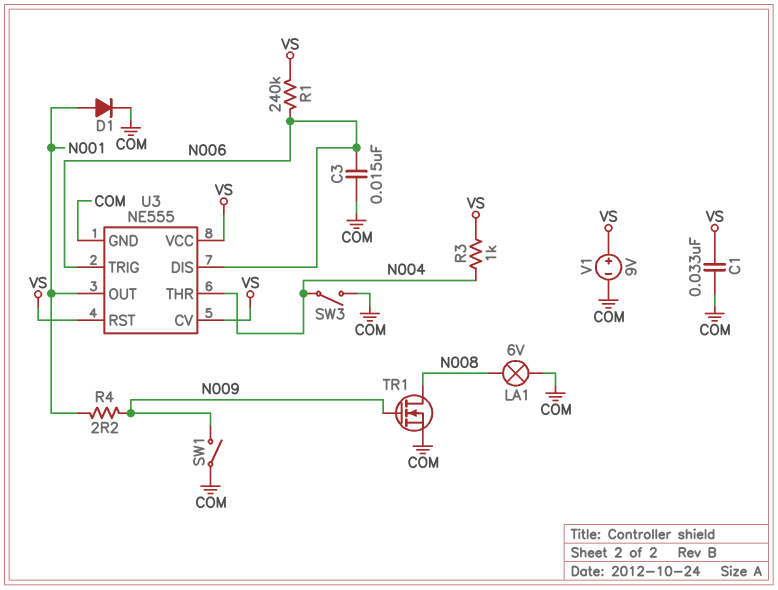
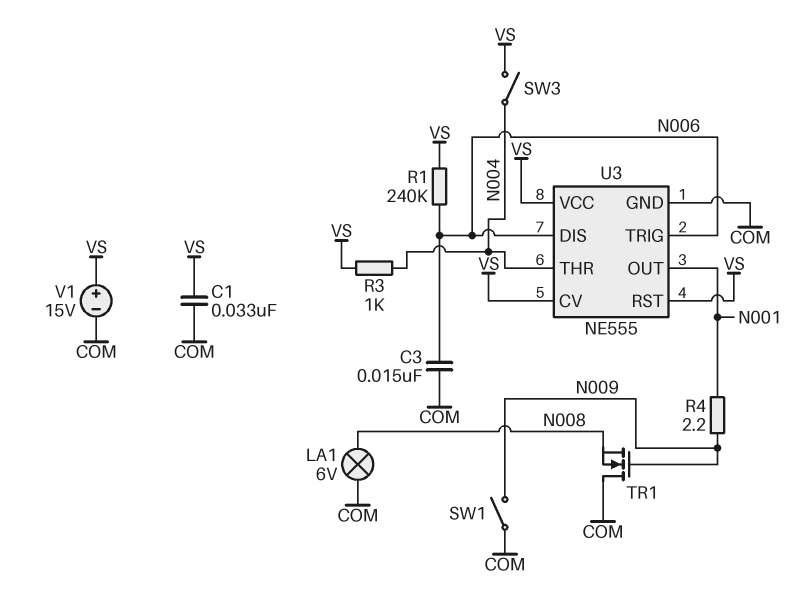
D1: diode (A N001, K COM) -> none
SW3: switch (COM, N004) -> switch (N004, VS)
TR1: NMOS (G N009, D N008, S COM) -> NMOS (G N009, D COM, S N008)
V1: 9V (plus VS, minus COM) -> 15V (plus VS, minus COM)

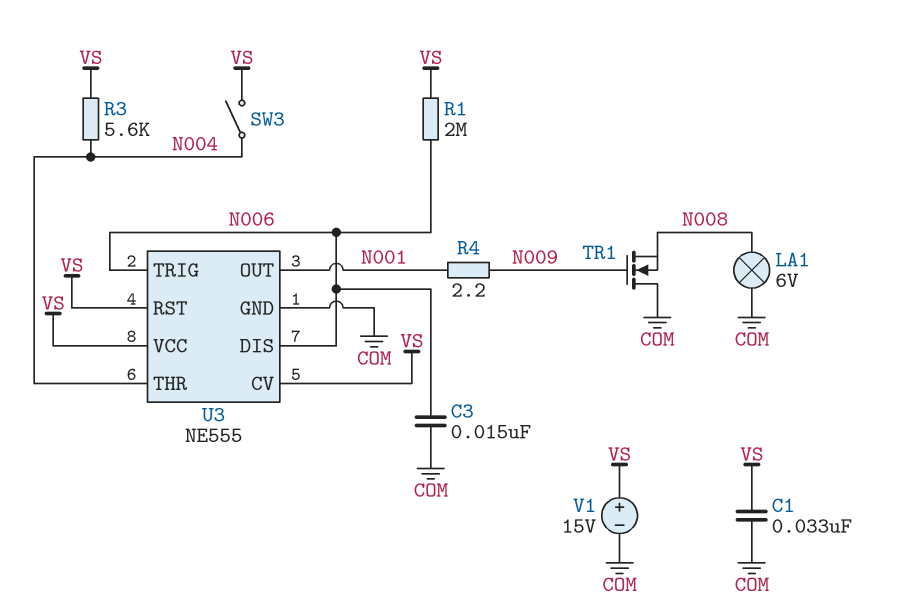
R1: 240k (N006, VS) -> 2M (N006, VS)
R3: 1k (N004, VS) -> 5.6k (N004, VS)
SW1: switch (COM, N009) -> none

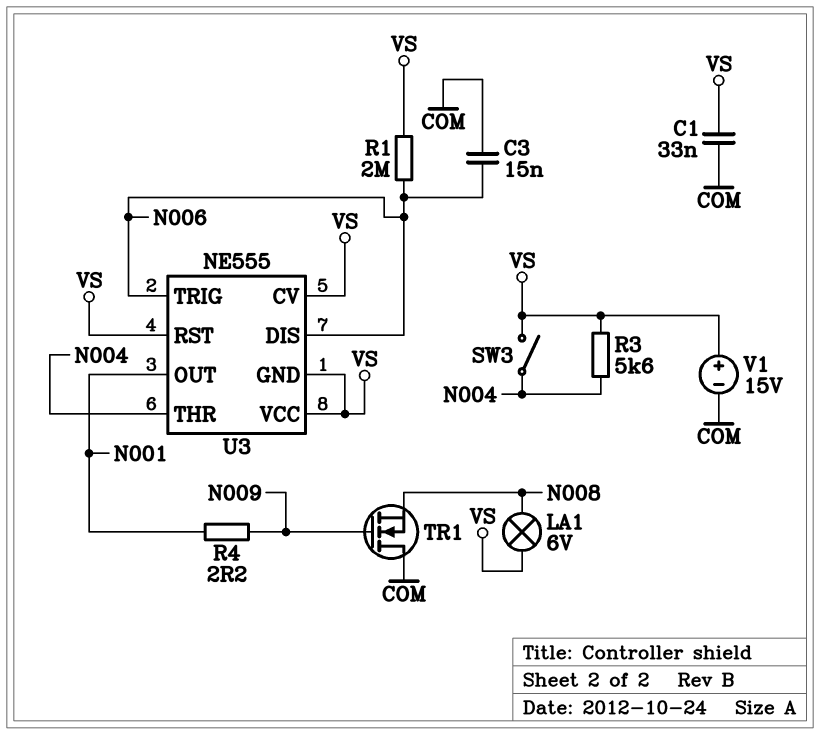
LA1: lamp 6V (COM, N008) -> lamp 6V (N008, VS)
U3 pin GND: COM -> VS

